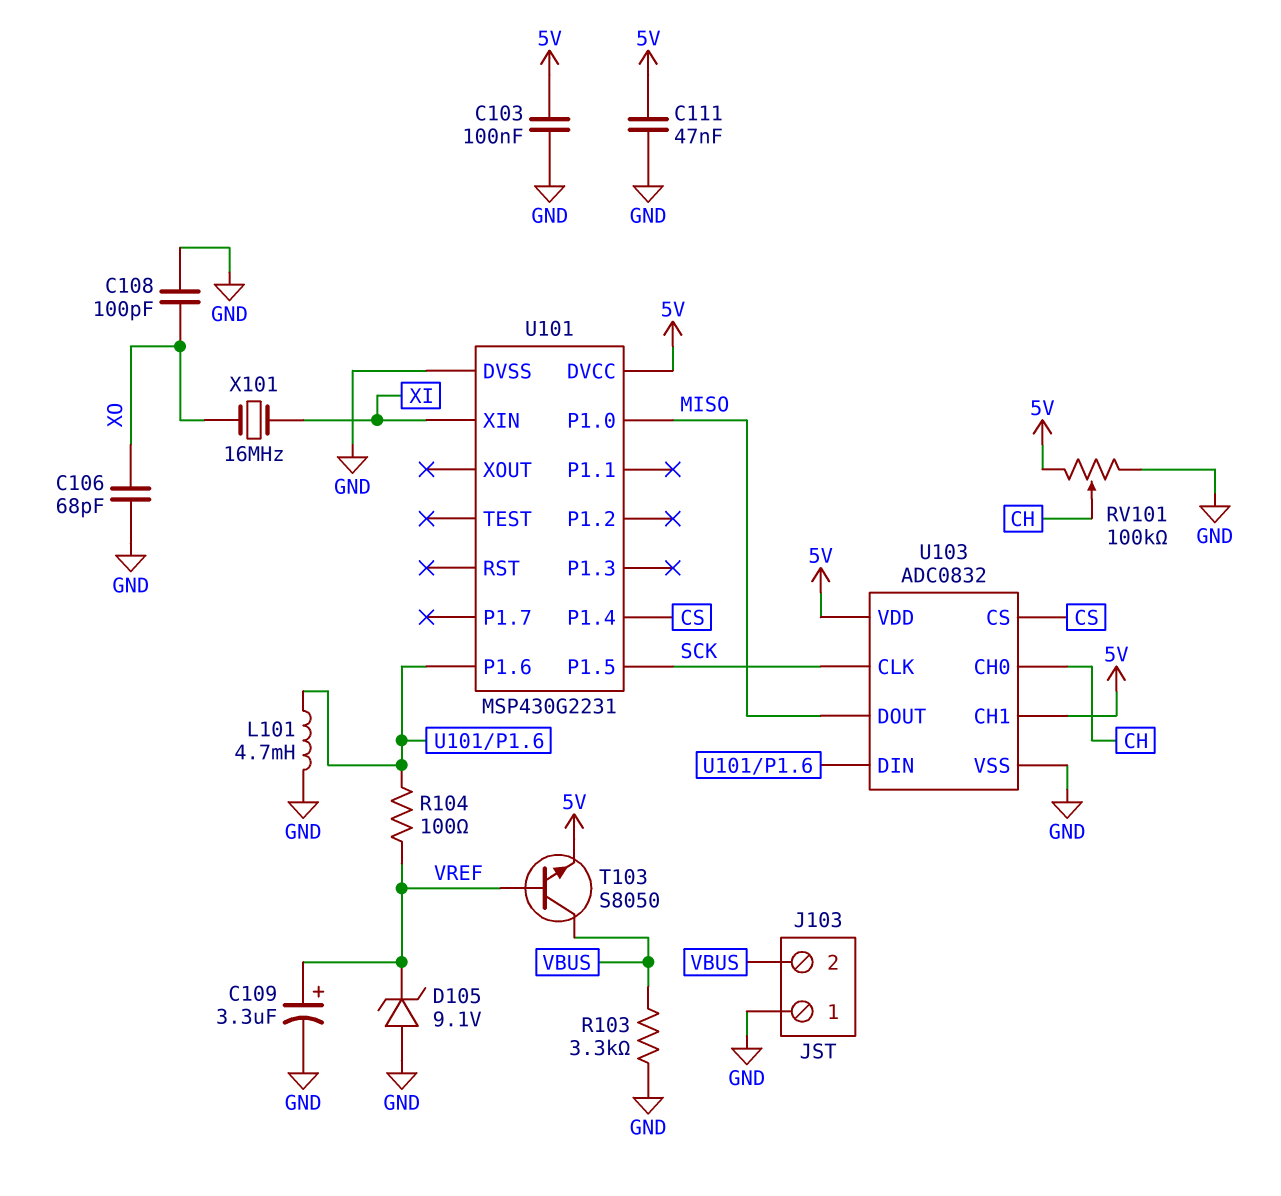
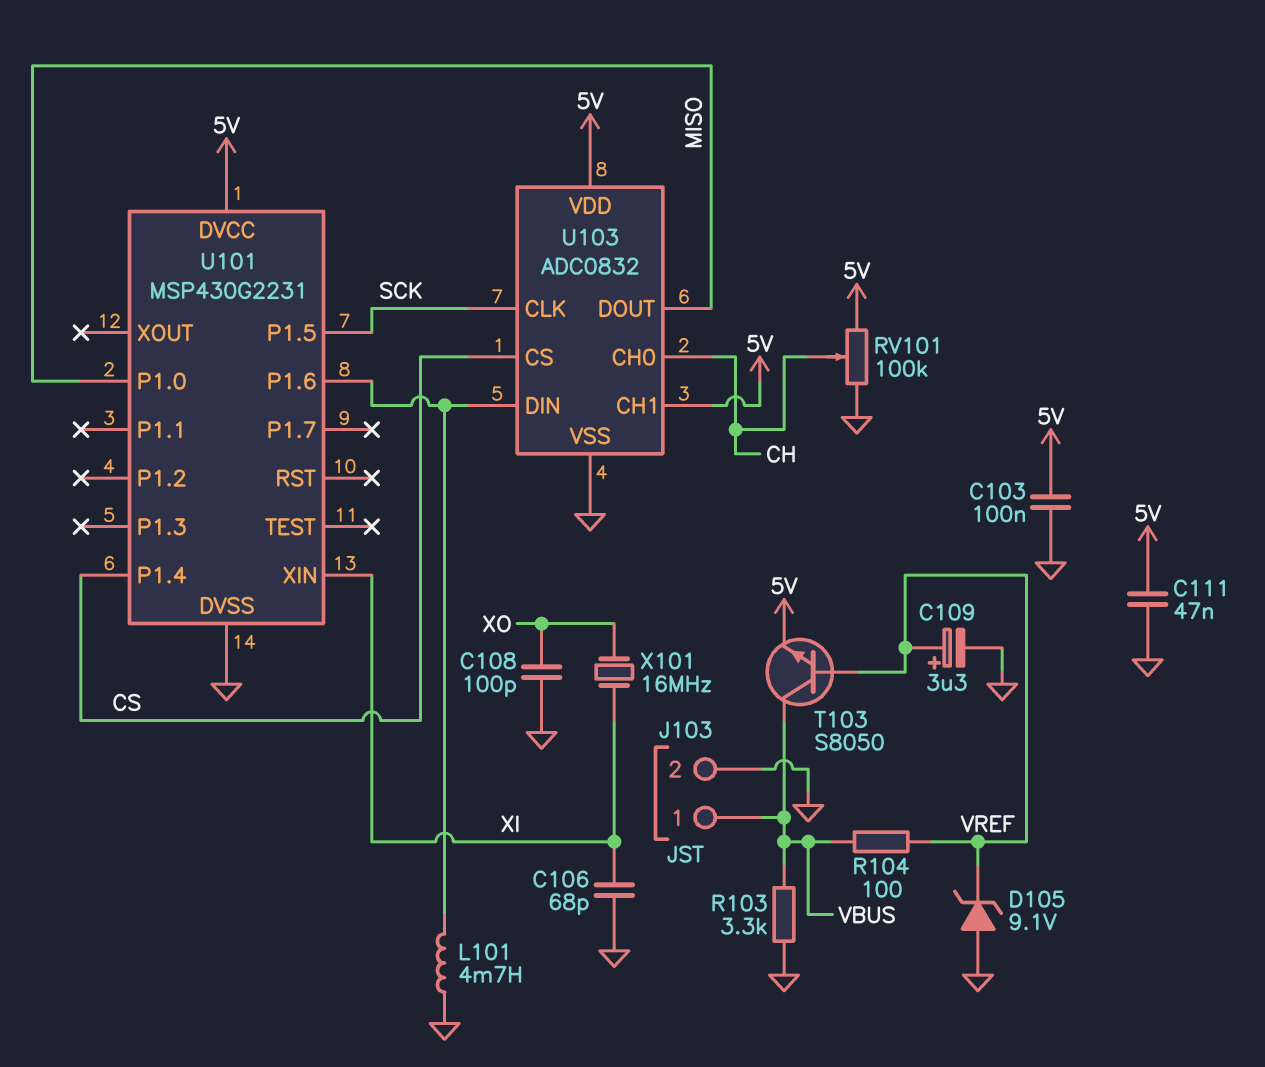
C106: 68pF (GND, XO) -> 68pF (GND, XI)
J103 pin 1: GND -> VBUS
J103 pin 2: VBUS -> GND
R104: 100 (U101/P1.6, VREF) -> 100 (VBUS, VREF)

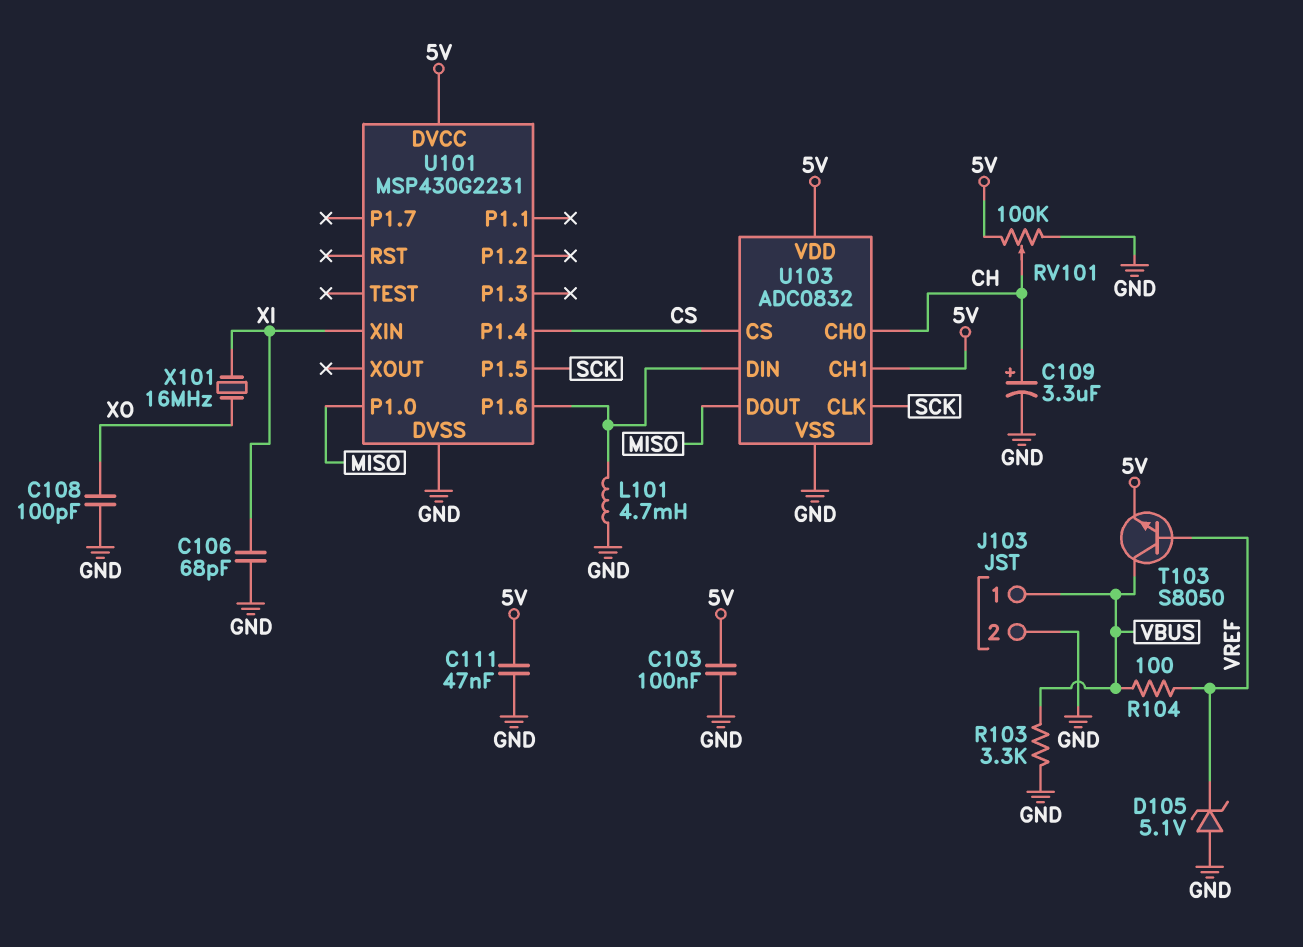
C109: 3.3uF (plus VREF, minus GND) -> 3.3uF (plus CH, minus GND)
D105: zener 9.1V (A GND, K VREF) -> zener 5.1V (A GND, K VREF)

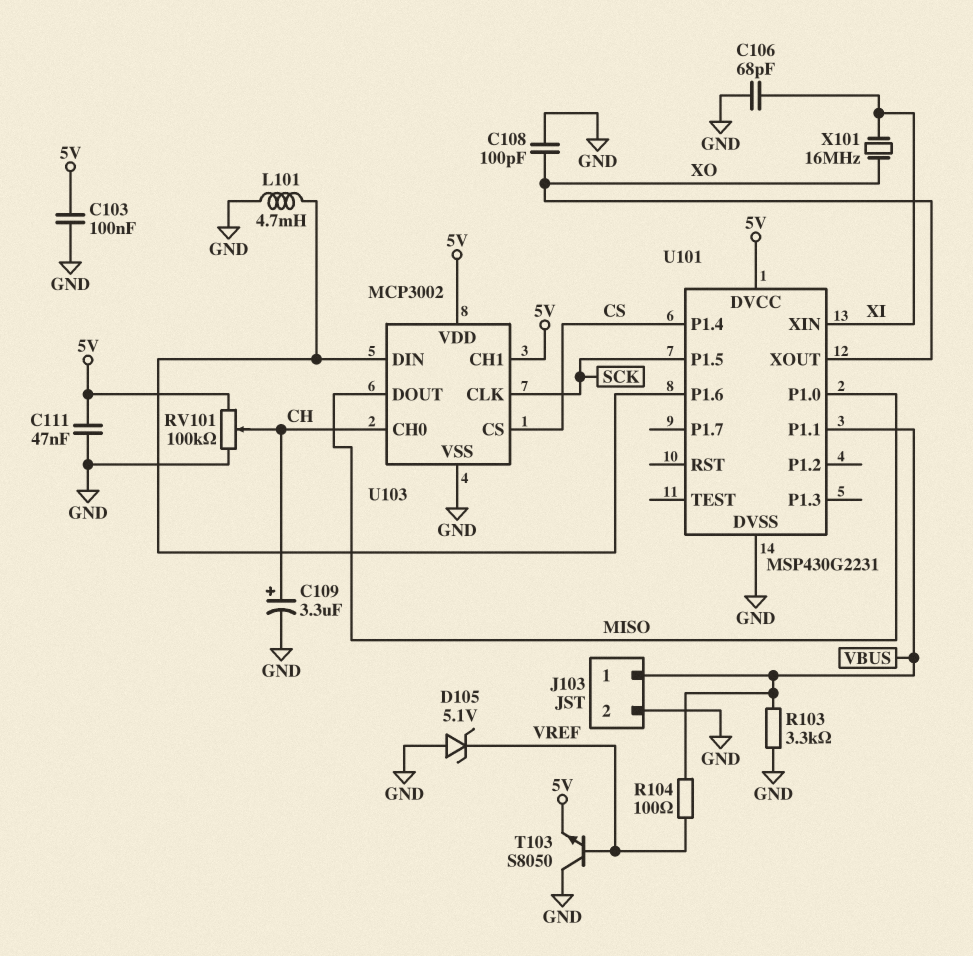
T103: NPN S8050 (B VREF, C VBUS, E 5V) -> NPN S8050 (B VREF, C GND, E 5V)
U101 pin P1.1: none -> VBUS
U101 pin XOUT: none -> XO
U103: ADC0832 -> MCP3002

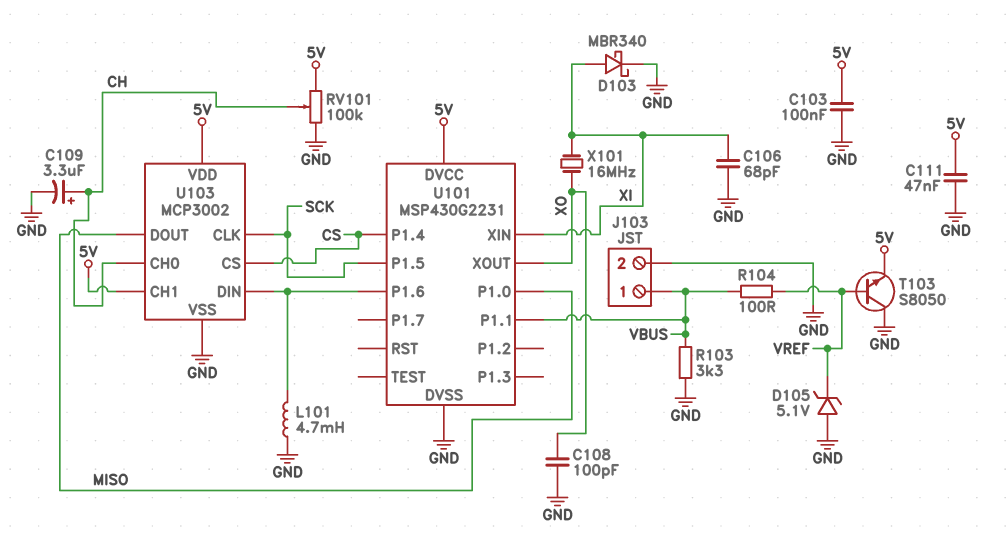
D103: none -> schottky MBR340 (A XI, K GND)

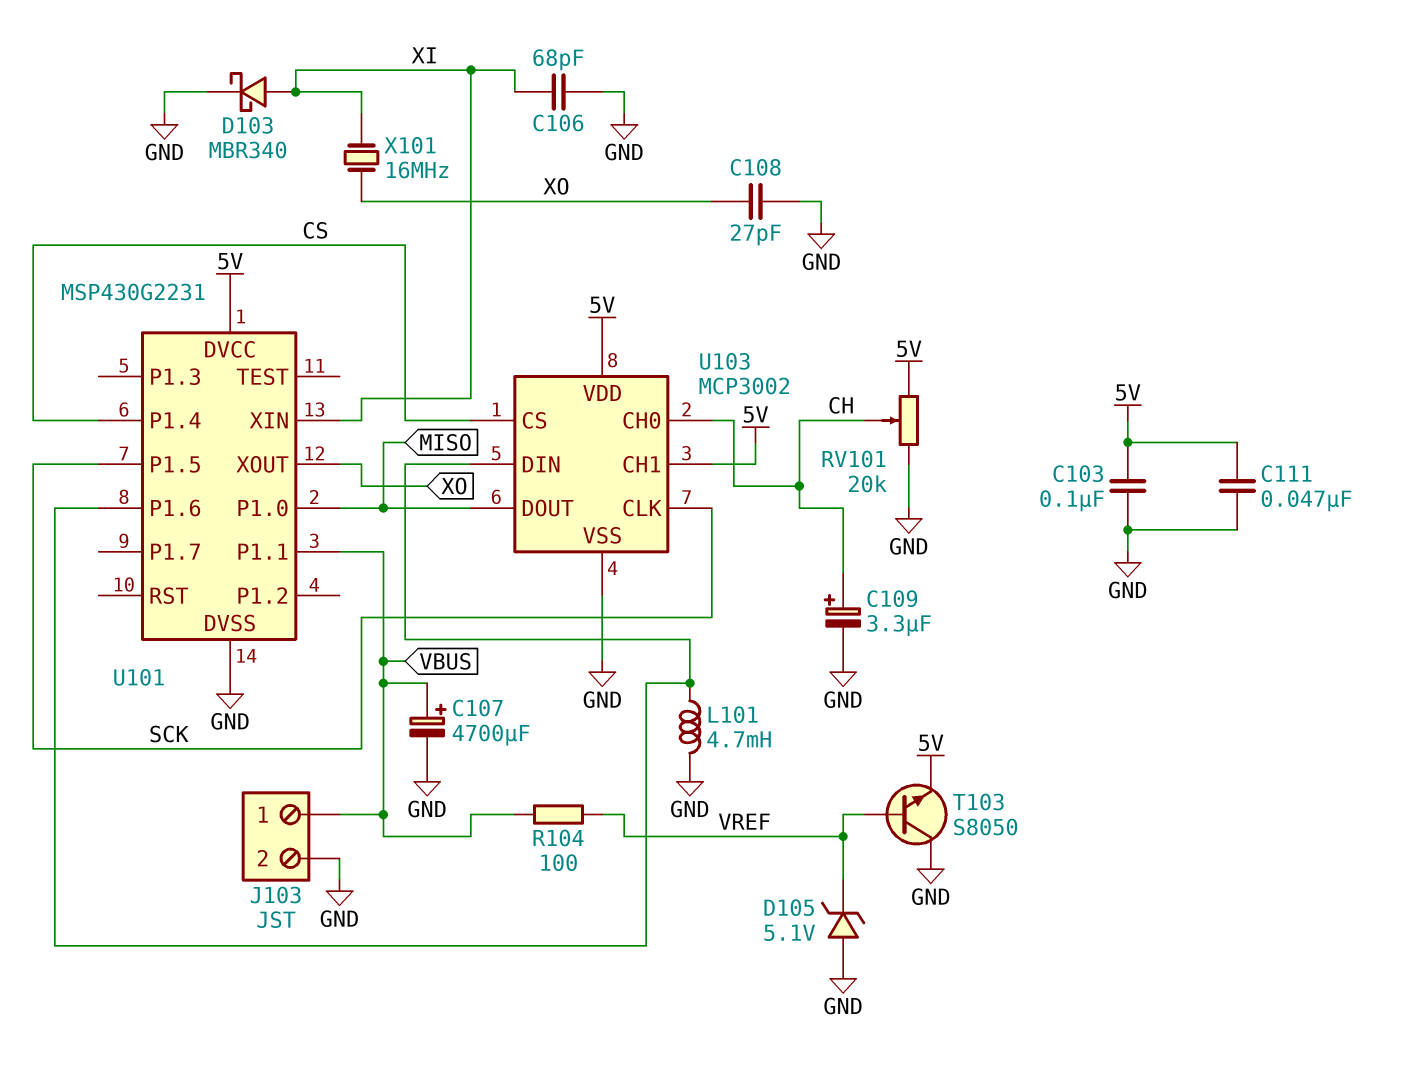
C107: none -> 4700uF (plus VBUS, minus GND)
C108: 100pF (GND, XO) -> 27pF (GND, XO)
R103: 3.3k (GND, VBUS) -> none
RV101: 100k (5V, GND, wiper CH) -> 20k (5V, GND, wiper CH)

